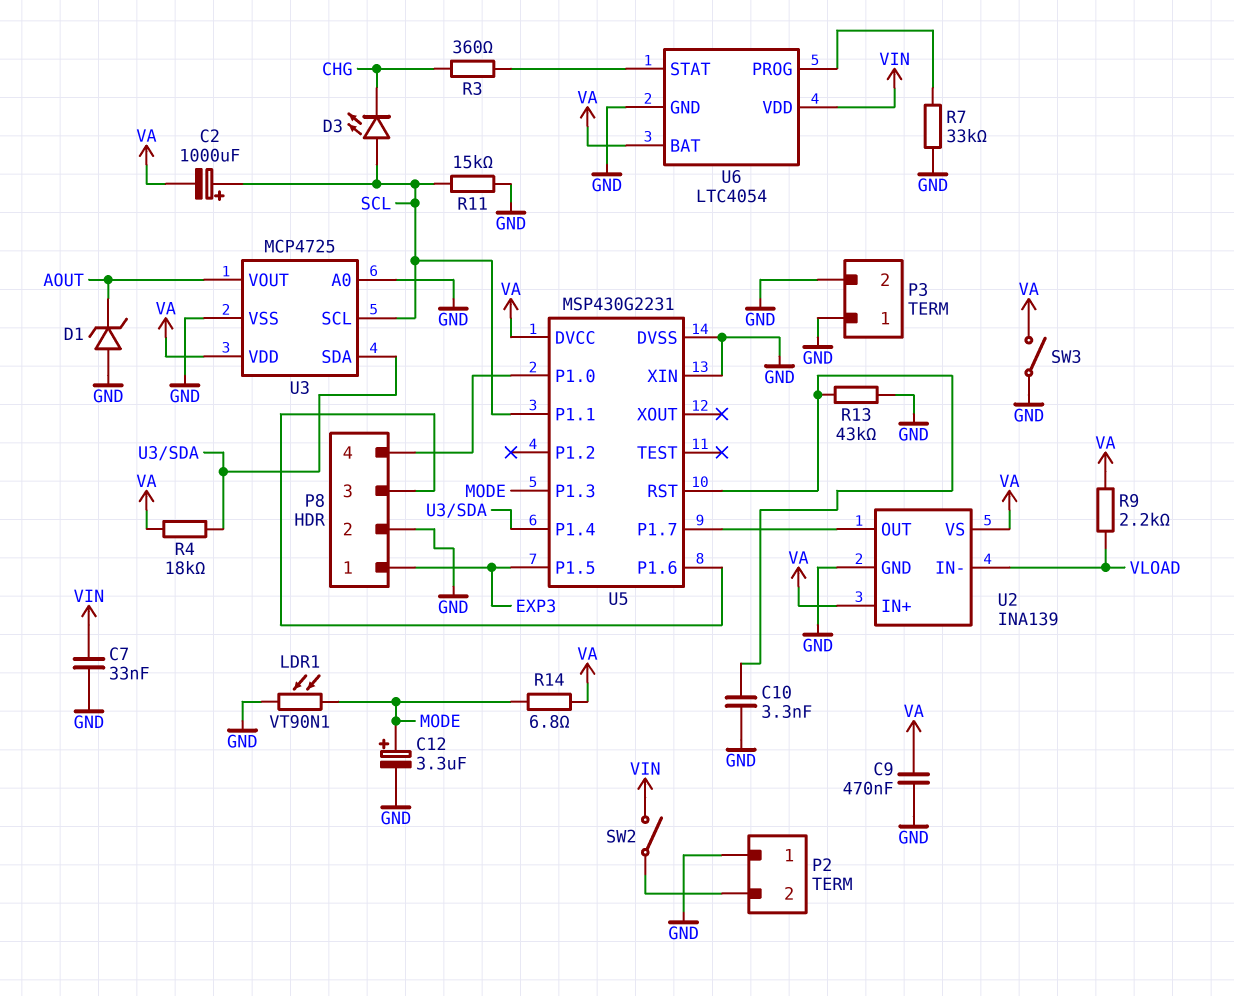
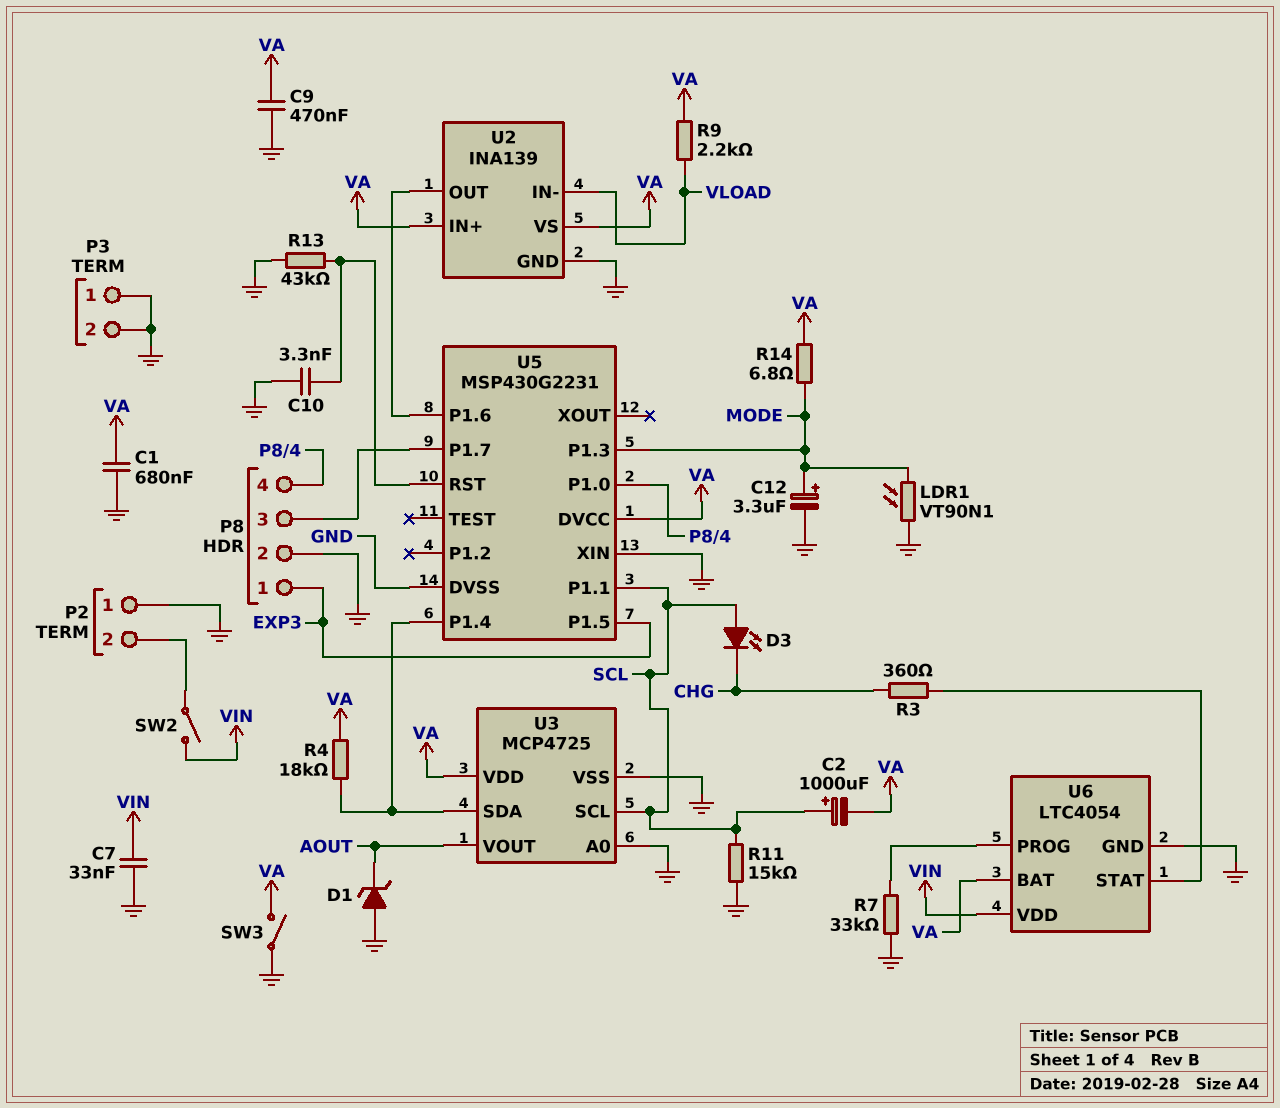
C1: none -> 680nF (GND, VA)
U5 pin P1.6: P8/3 -> U2/OUT
U5 pin P1.7: U2/OUT -> P8/3

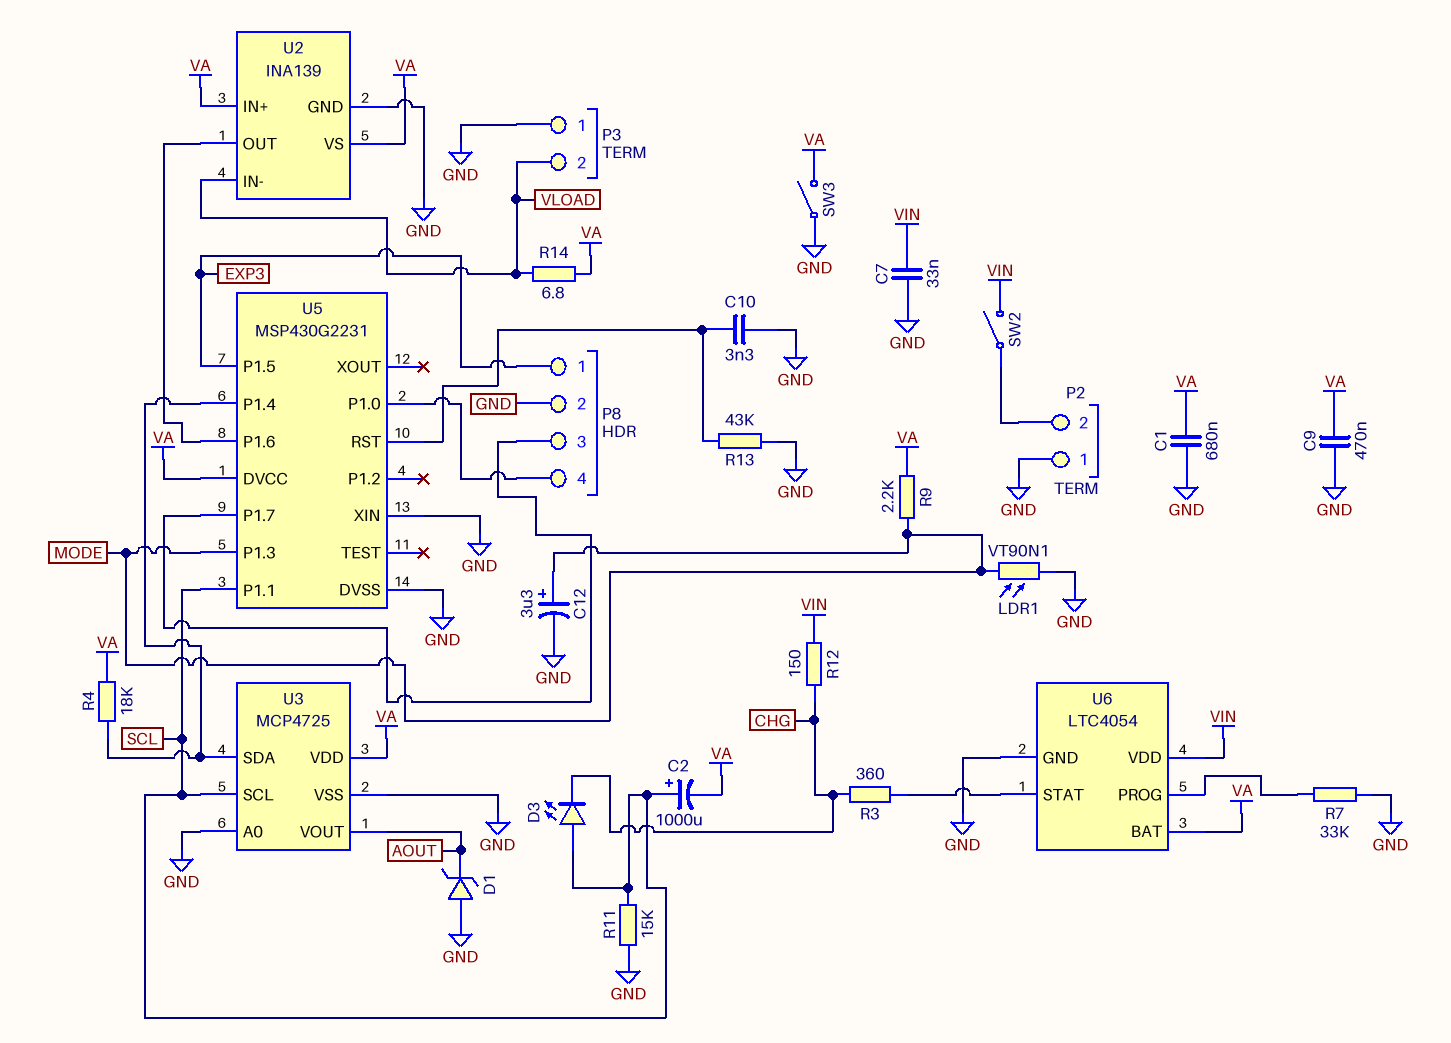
P3 pin 2: GND -> VLOAD
R9: 2.2k (VA, VLOAD) -> 2.2k (MODE, VA)
R12: none -> 150 (CHG, VIN)
R14: 6.8 (MODE, VA) -> 6.8 (VA, VLOAD)

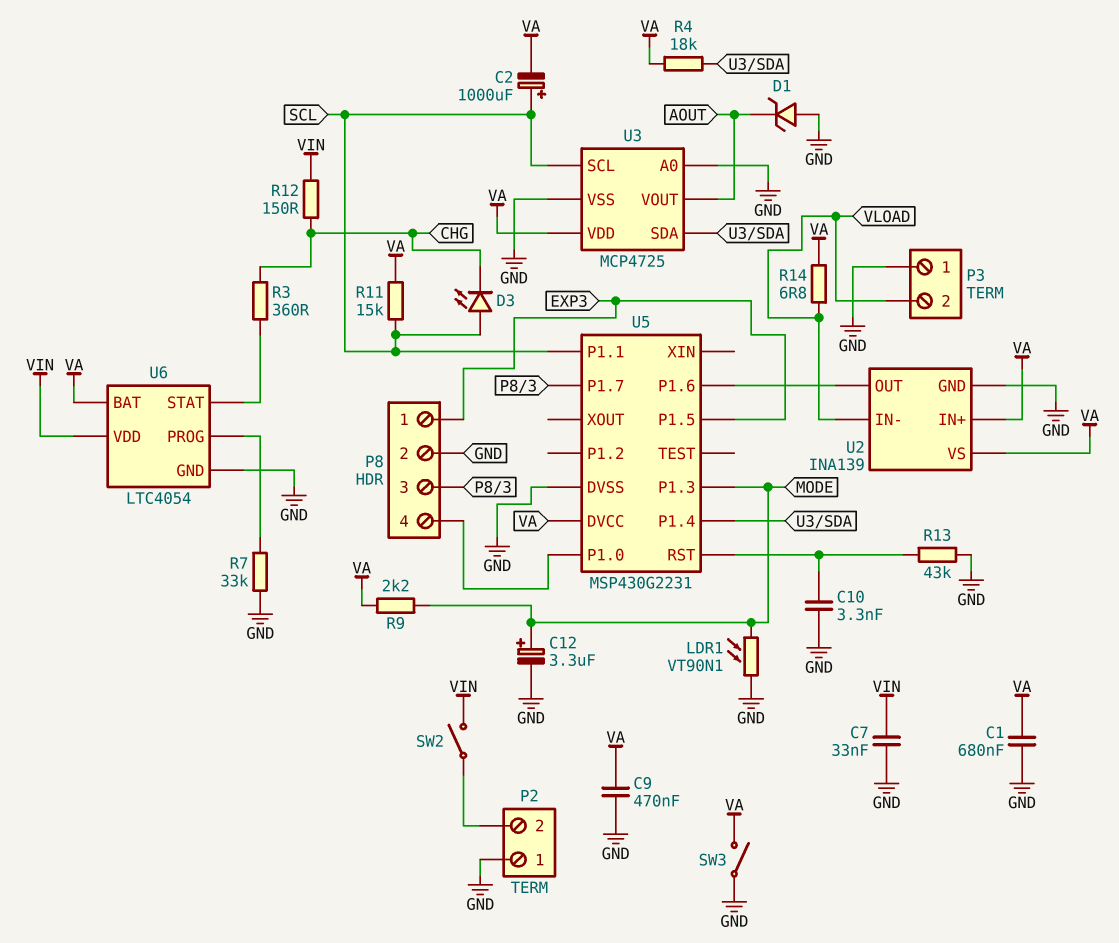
R11: 15k (GND, SCL) -> 15k (SCL, VA)
U5 pin XIN: GND -> none

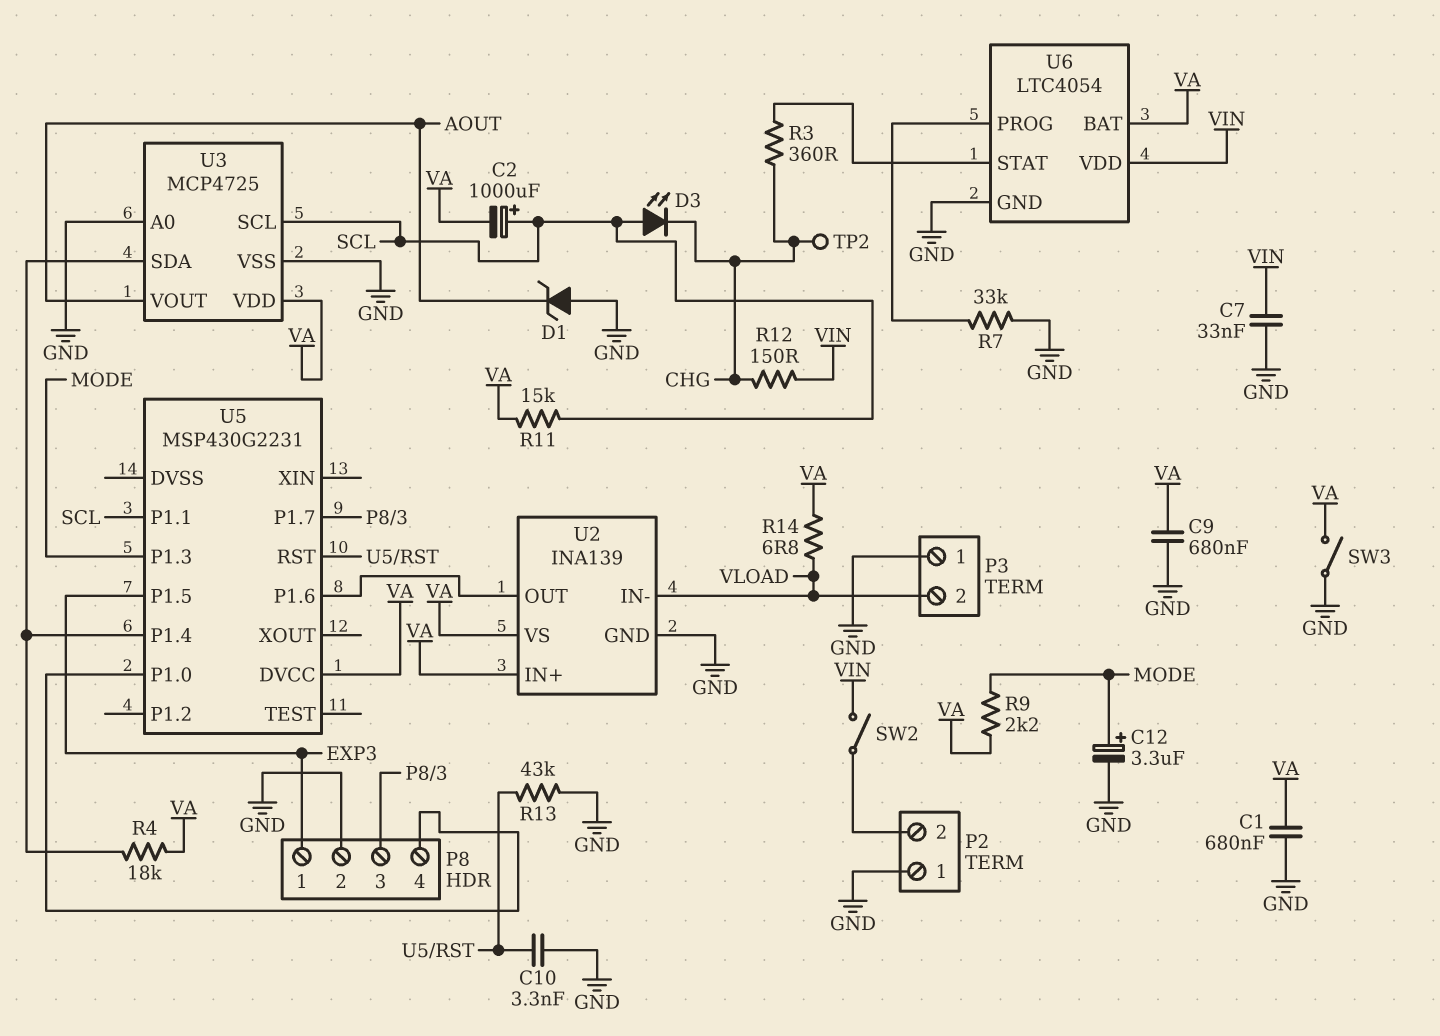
C9: 470nF (GND, VA) -> 680nF (GND, VA)
LDR1: VT90N1 (GND, MODE) -> none
TP2: none -> test point (CHG)
U5 pin DVSS: GND -> none

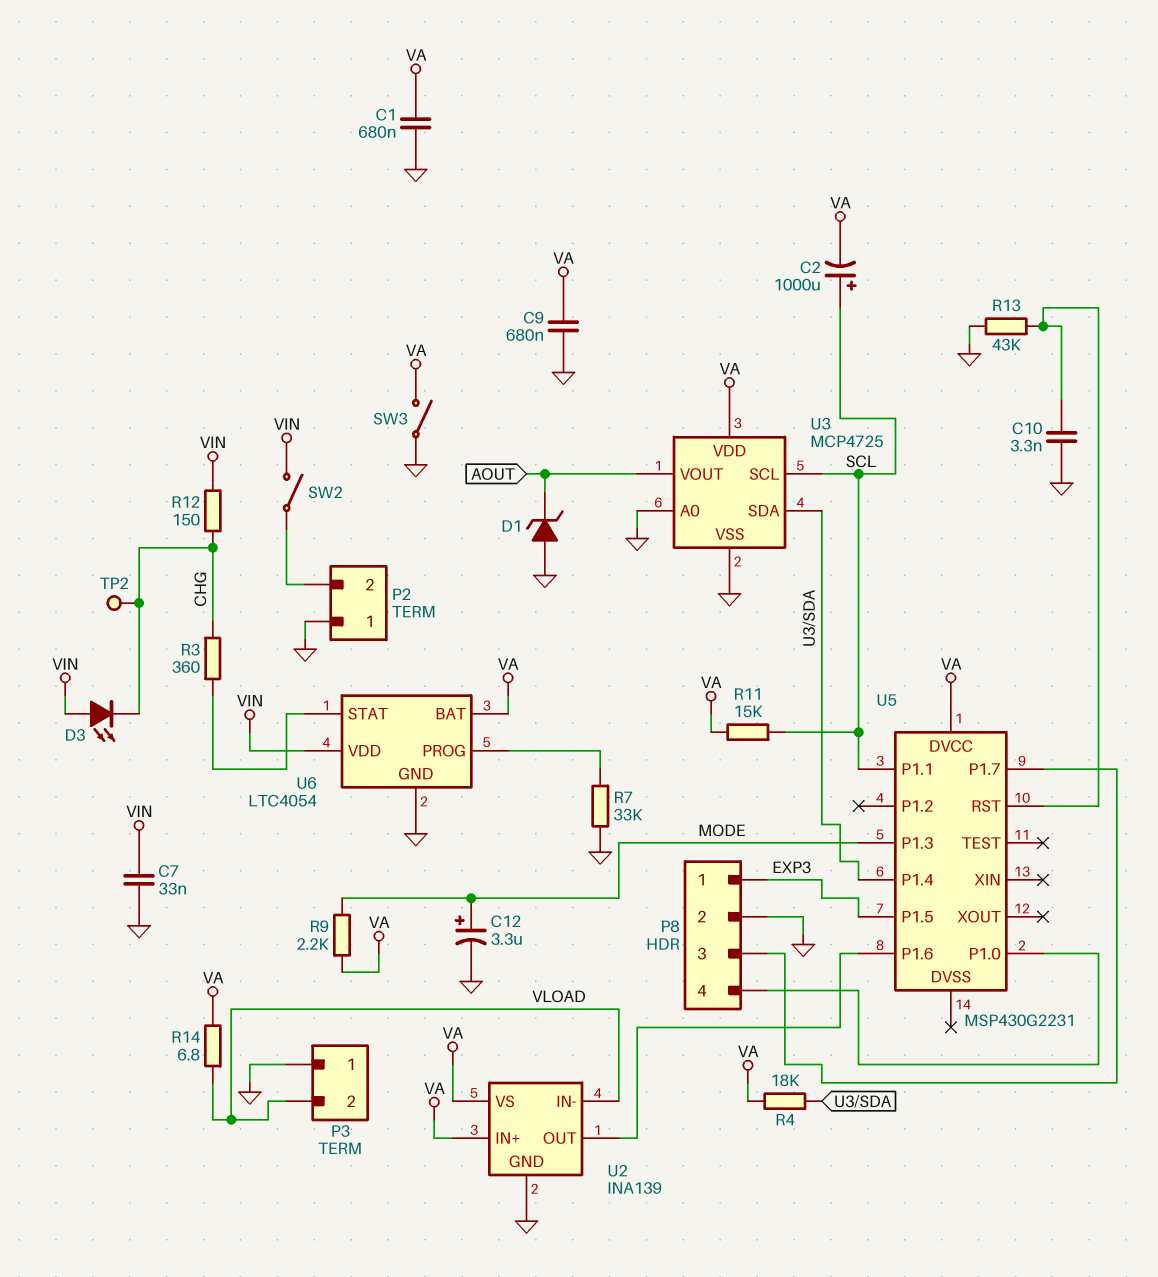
D3: LED (A SCL, K CHG) -> LED (A VIN, K CHG)

